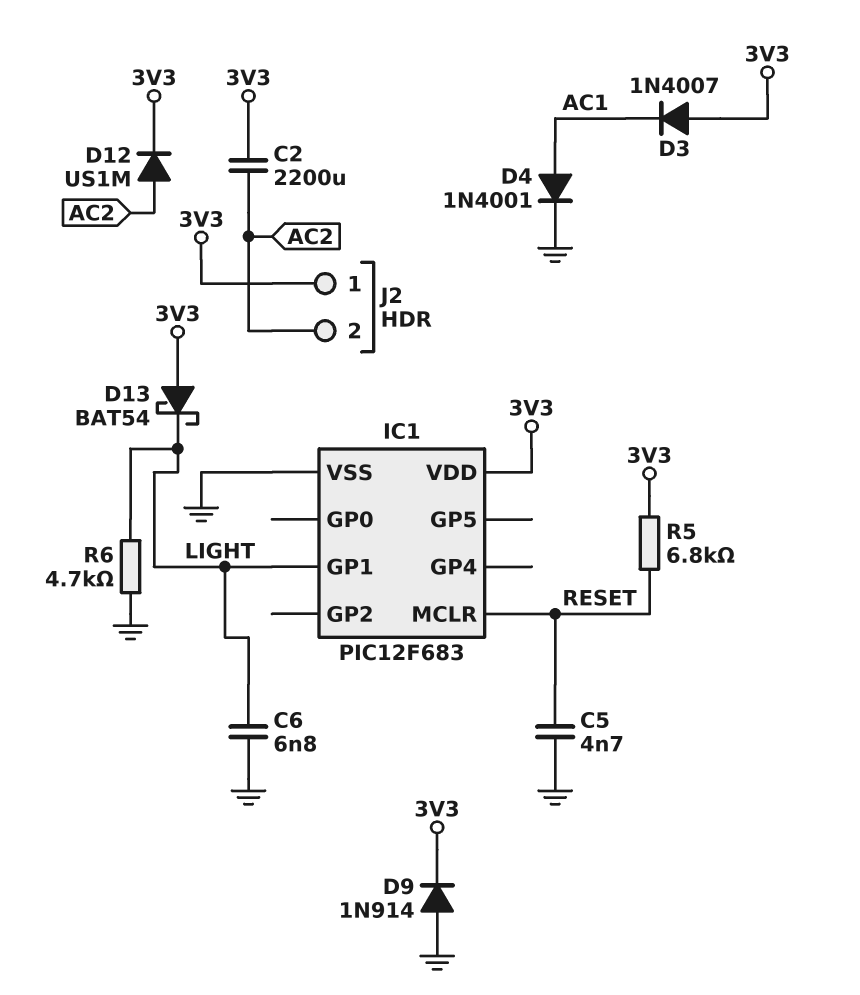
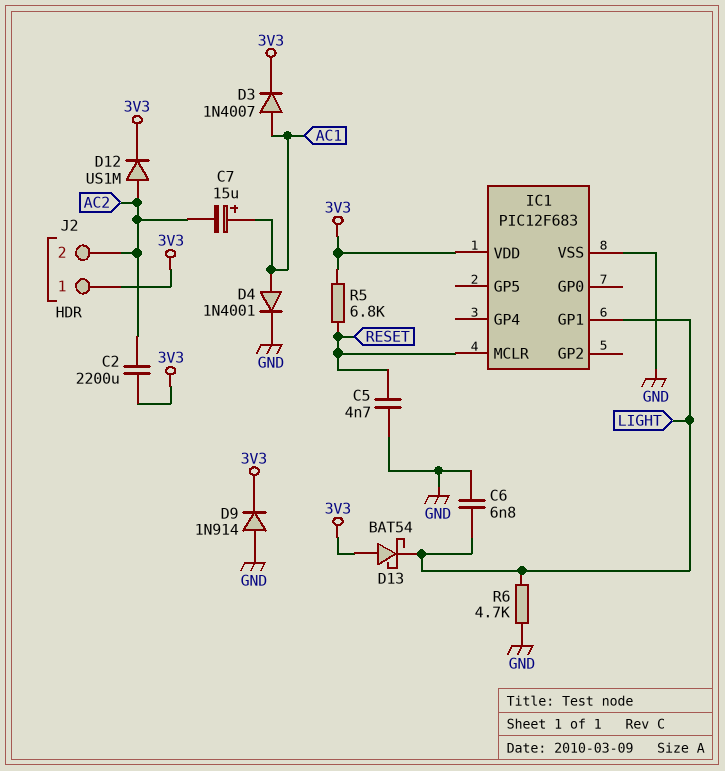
C7: none -> 15uF (plus AC1, minus AC2)
D3: diode 1N4007 (A 3V3, K AC1) -> diode 1N4007 (A AC1, K 3V3)

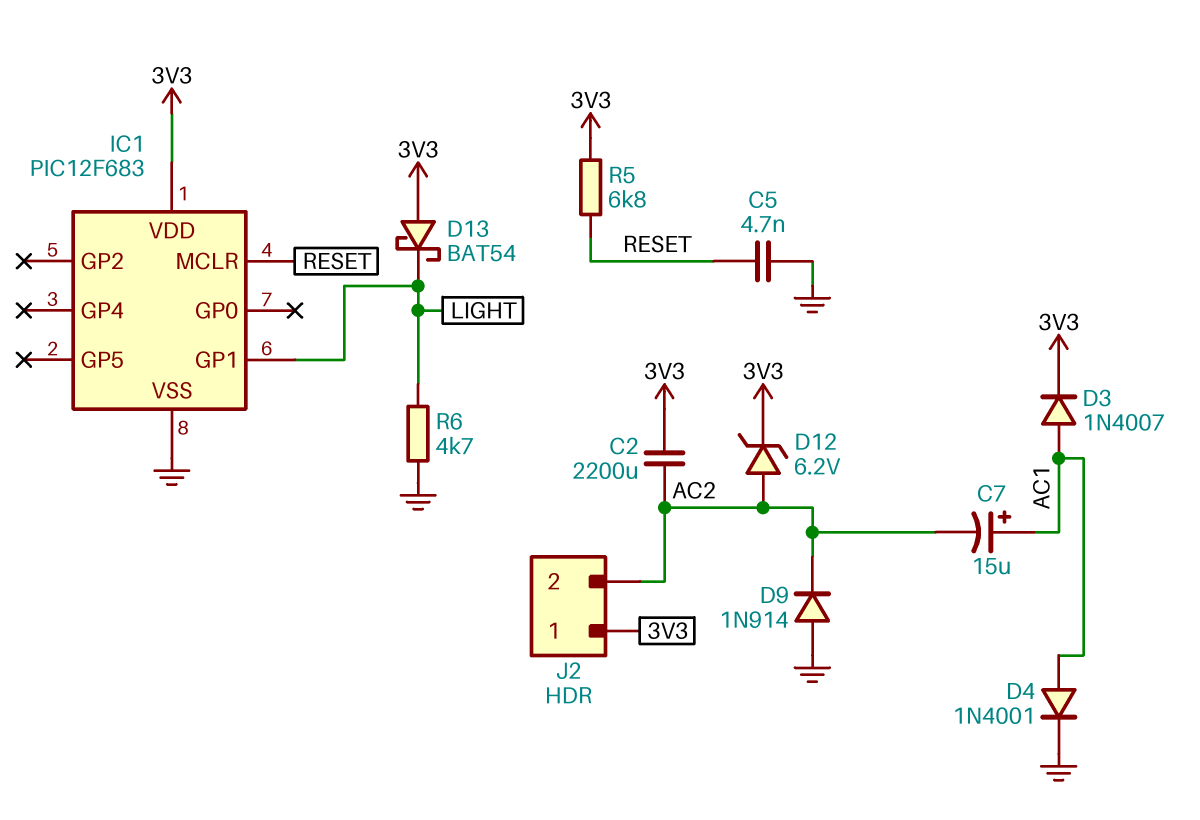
C6: 6.8nF (GND, LIGHT) -> none
D9: diode 1N914 (A GND, K 3V3) -> diode 1N914 (A GND, K AC2)
D12: diode US1M (A AC2, K 3V3) -> zener 6.2V (A AC2, K 3V3)

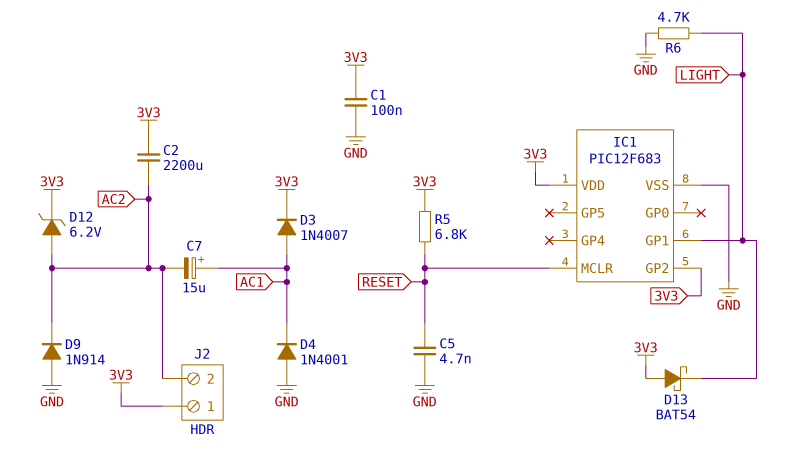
C1: none -> 100nF (3V3, GND)
D4: diode 1N4001 (A AC1, K GND) -> diode 1N4001 (A GND, K AC1)
IC1 pin GP2: none -> 3V3

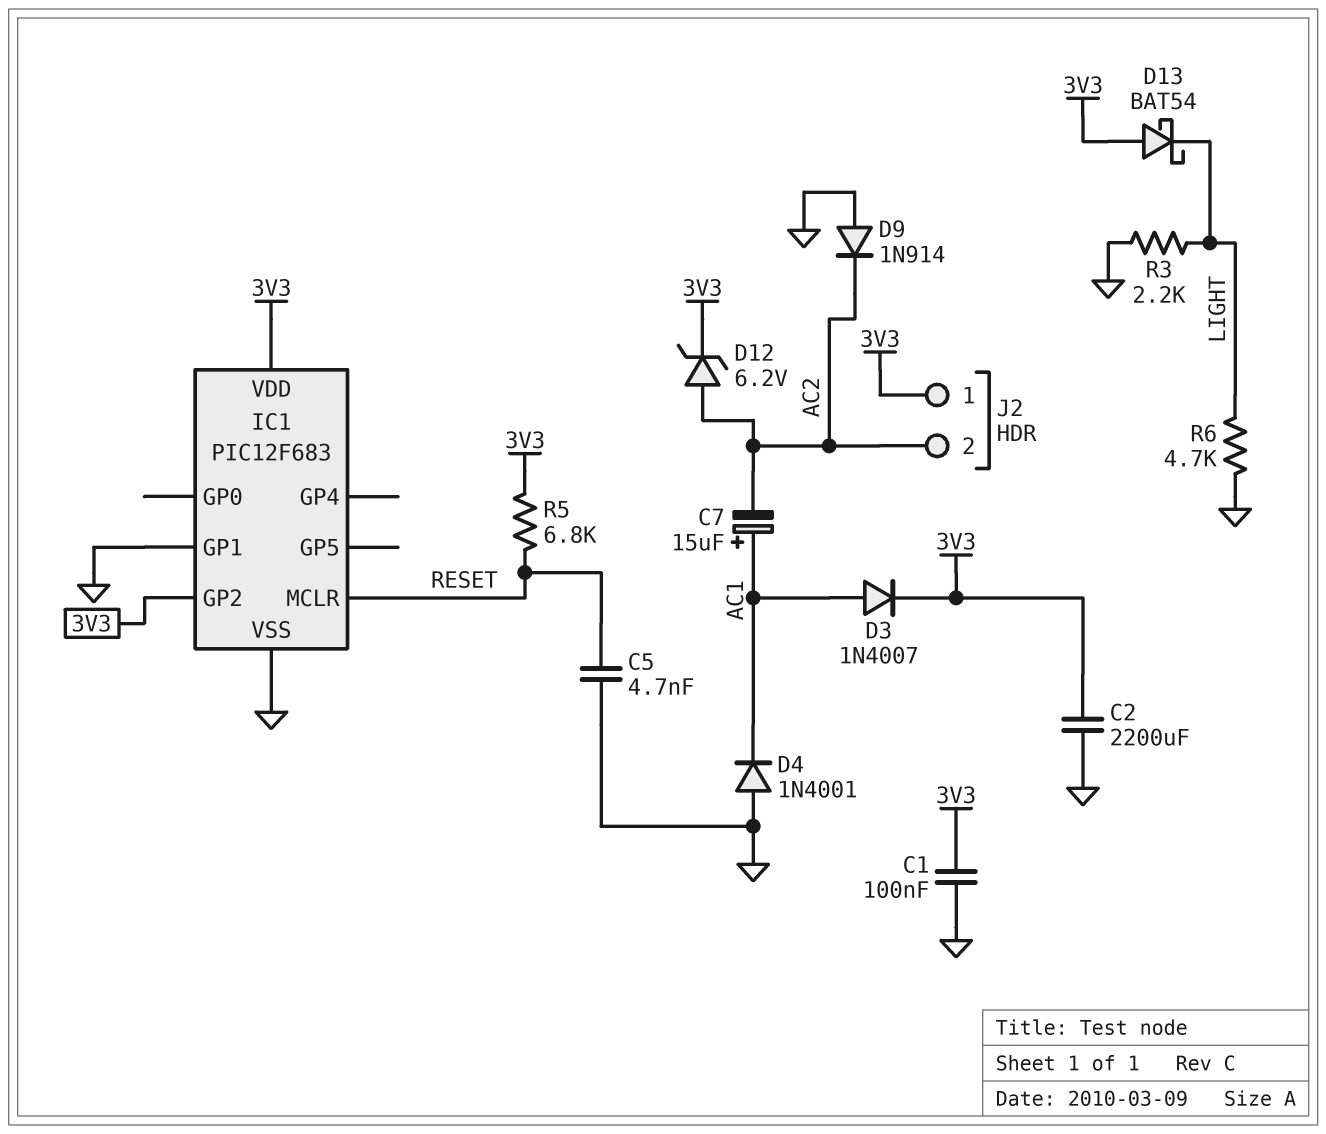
C2: 2200uF (3V3, AC2) -> 2200uF (3V3, GND)
IC1 pin GP1: LIGHT -> GND
R3: none -> 2.2k (GND, LIGHT)

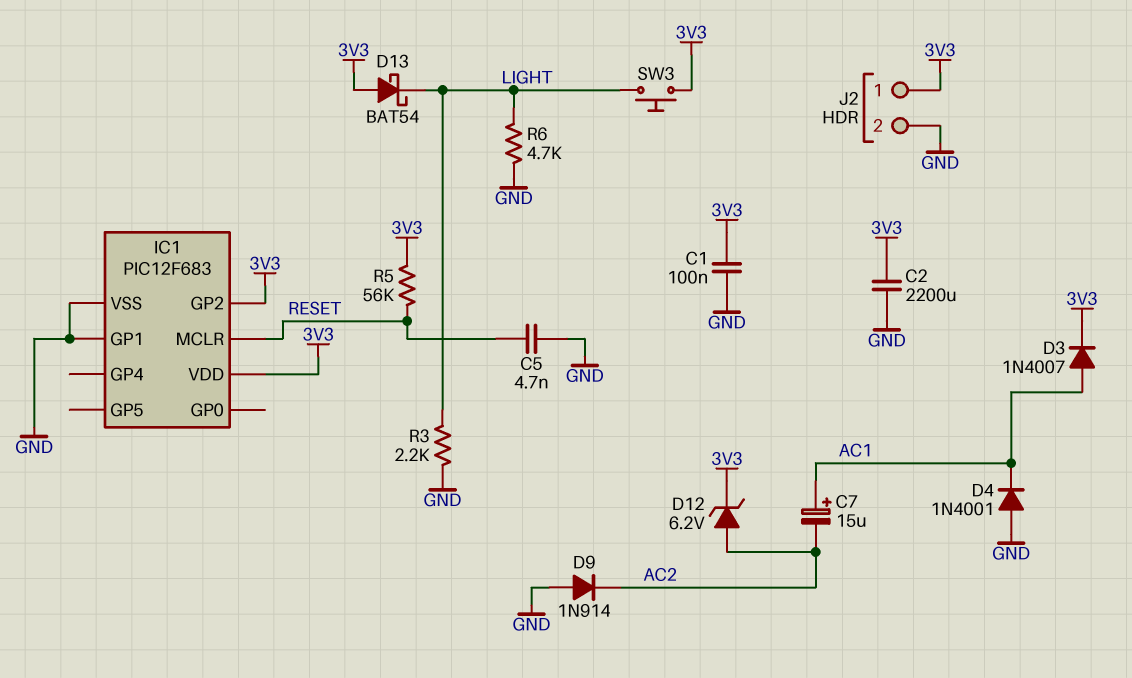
J2 pin 2: AC2 -> GND
R5: 6.8k (3V3, RESET) -> 56k (3V3, RESET)
SW3: none -> button (3V3, LIGHT)

